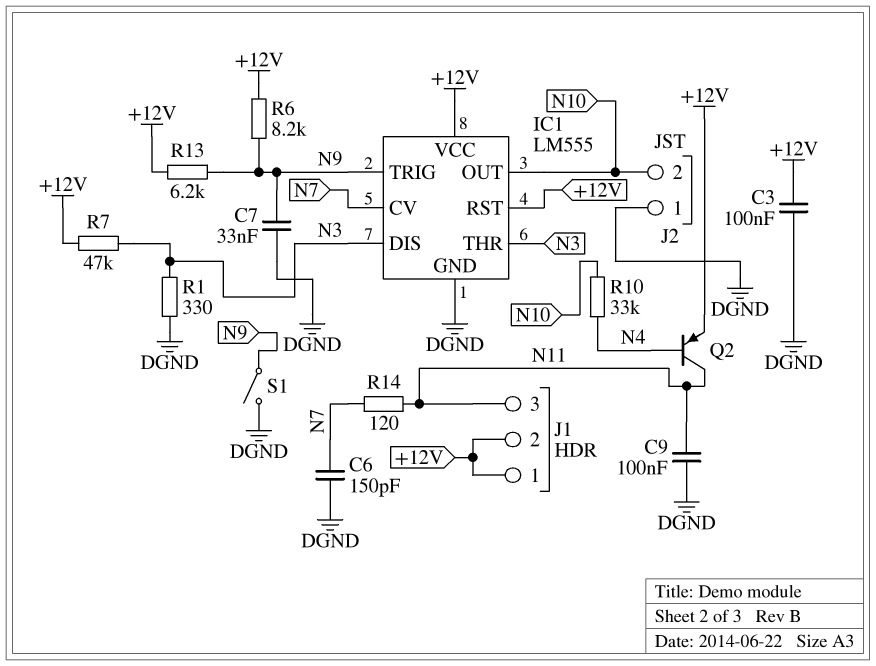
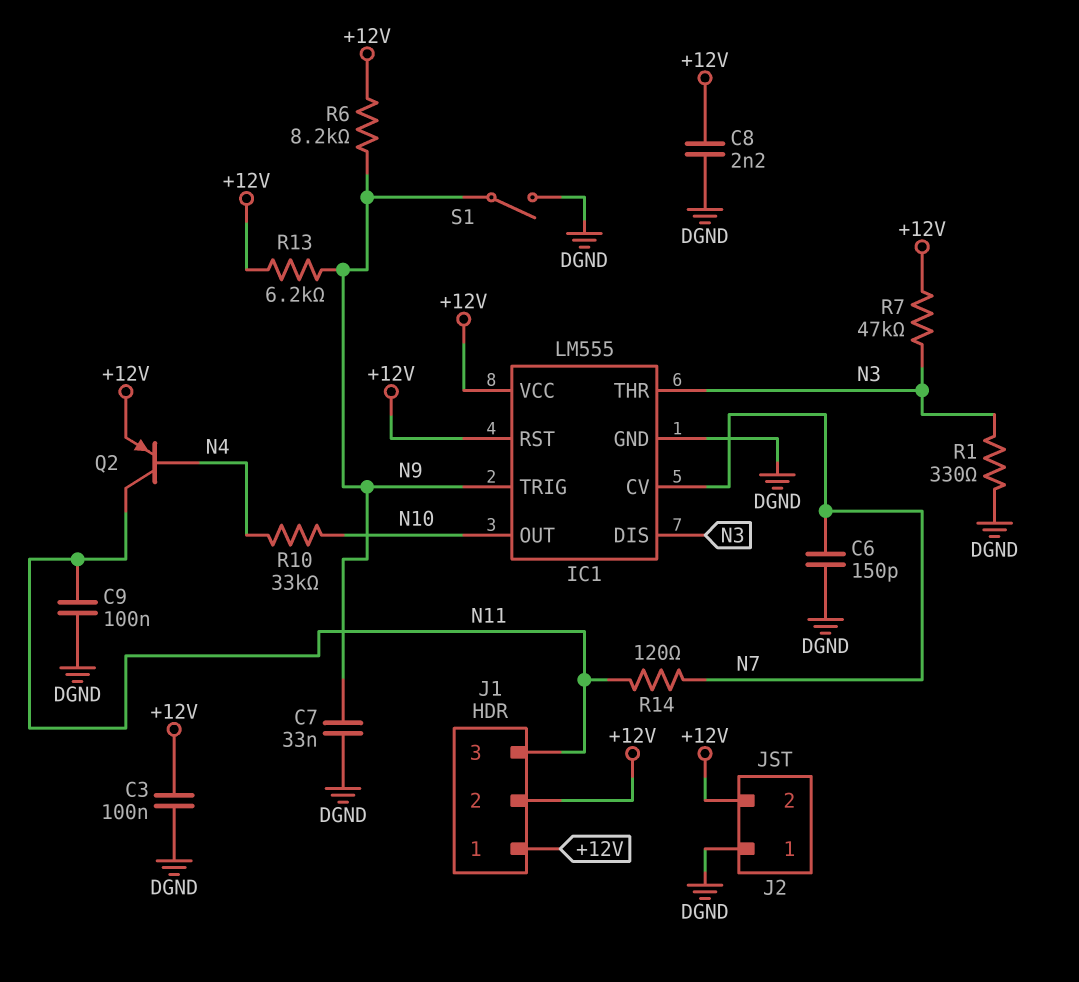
C8: none -> 2.2nF (+12V, DGND)
J2 pin 2: N10 -> +12V

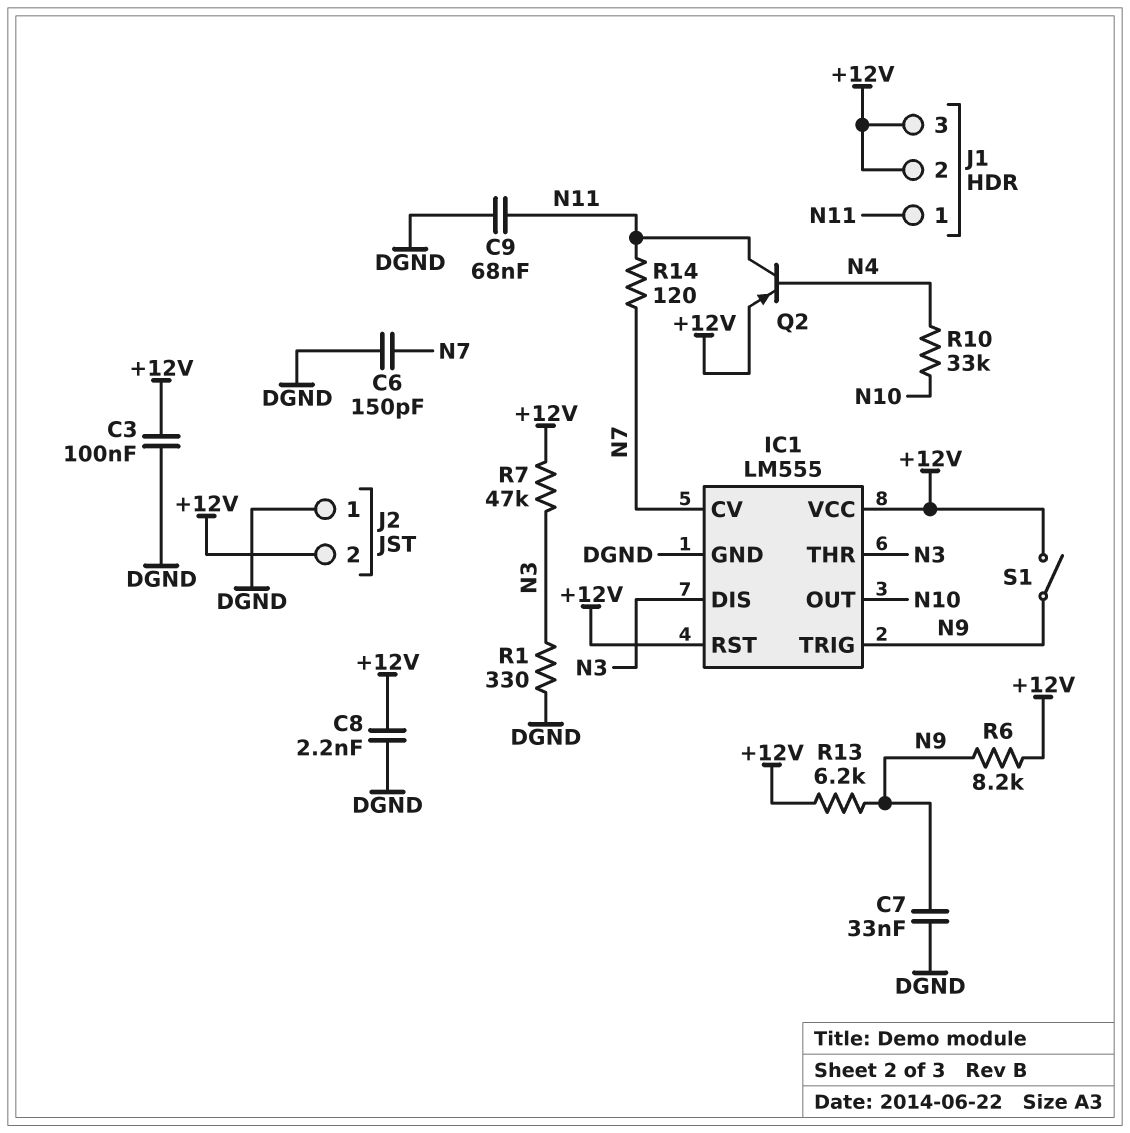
C9: 100nF (DGND, N11) -> 68nF (DGND, N11)
J1 pin 1: +12V -> N11
J1 pin 3: N11 -> +12V
S1: switch (DGND, N9) -> switch (+12V, N9)

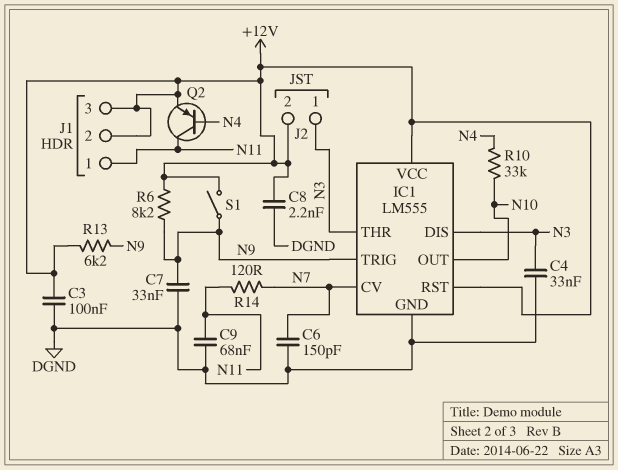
C4: none -> 33nF (DGND, N3)
J2 pin 1: DGND -> N3
R1: 330 (DGND, N3) -> none
R7: 47k (+12V, N3) -> none

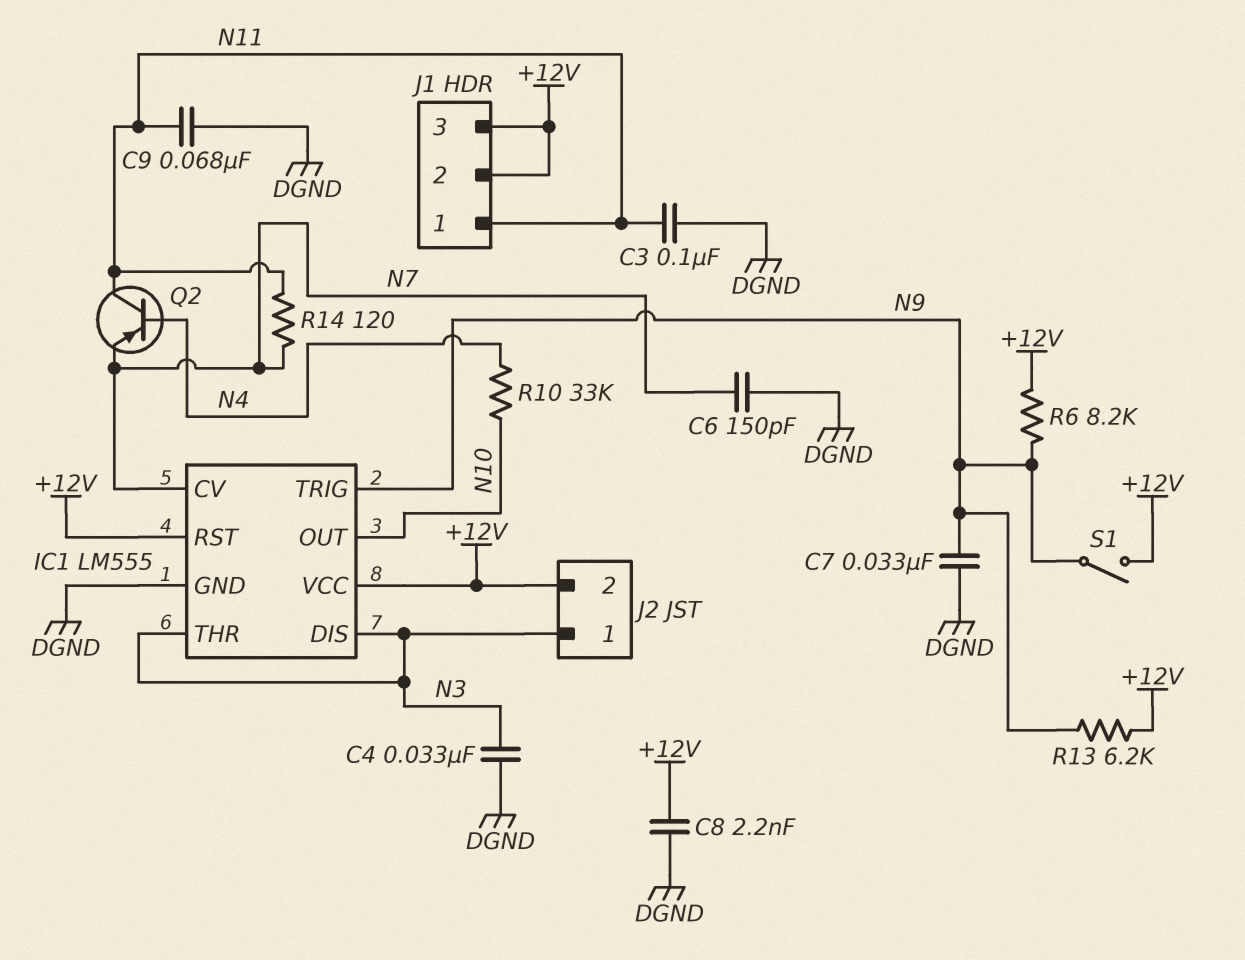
C3: 100nF (+12V, DGND) -> 100nF (DGND, N11)
Q2: PNP (B N4, C N11, E +12V) -> PNP (B N4, C N11, E N7)

